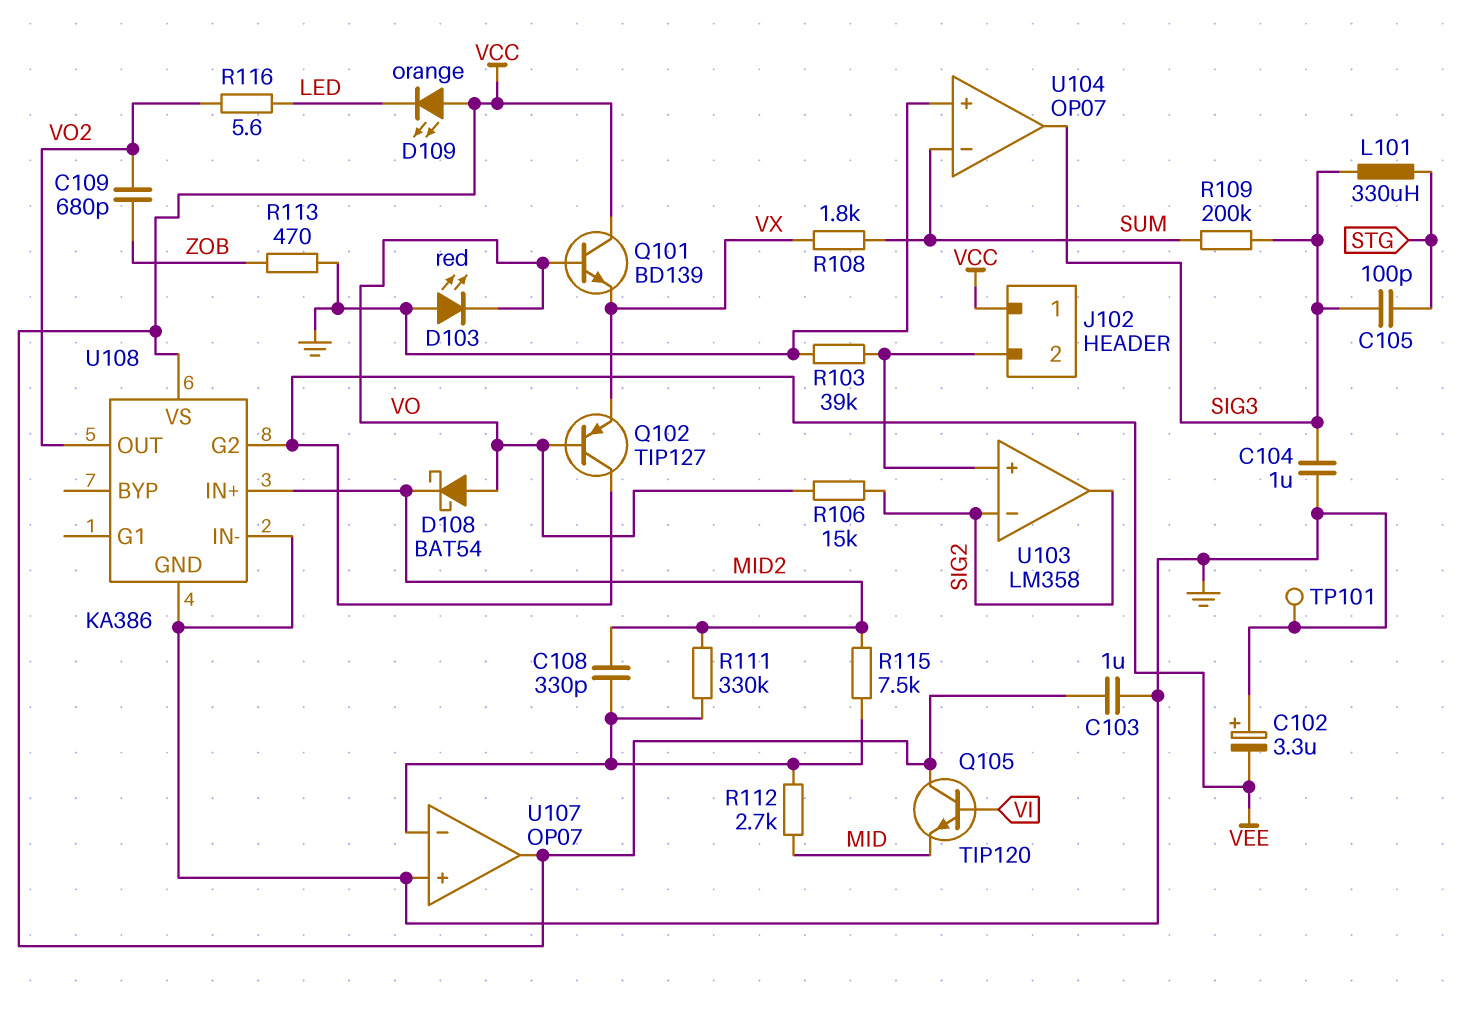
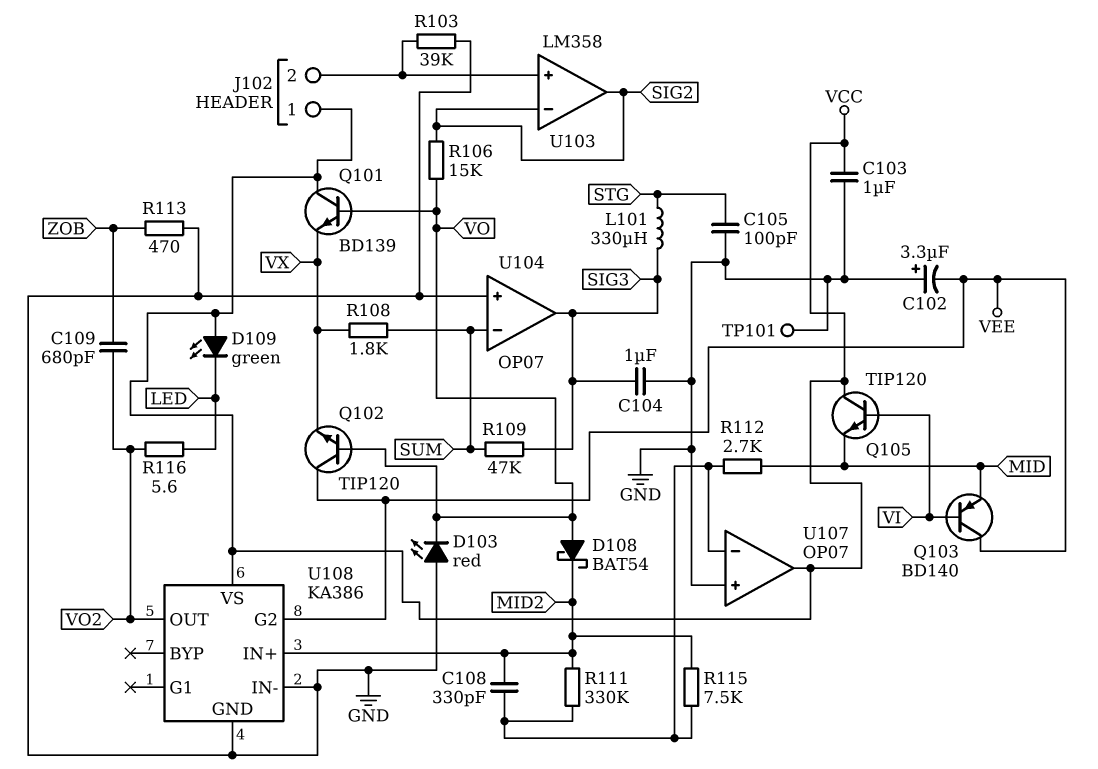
C105: 100pF (SIG3, STG) -> 100pF (GND, STG)
D109: LED orange (A VCC, K LED) -> LED green (A VCC, K LED)
Q102: PNP TIP127 (B VO, C VEE, E VX) -> NPN TIP120 (B VO, C VEE, E VX)
Q103: none -> PNP BD140 (B VI, C VEE, E MID)
R109: 200k (SIG3, SUM) -> 47k (SIG3, SUM)

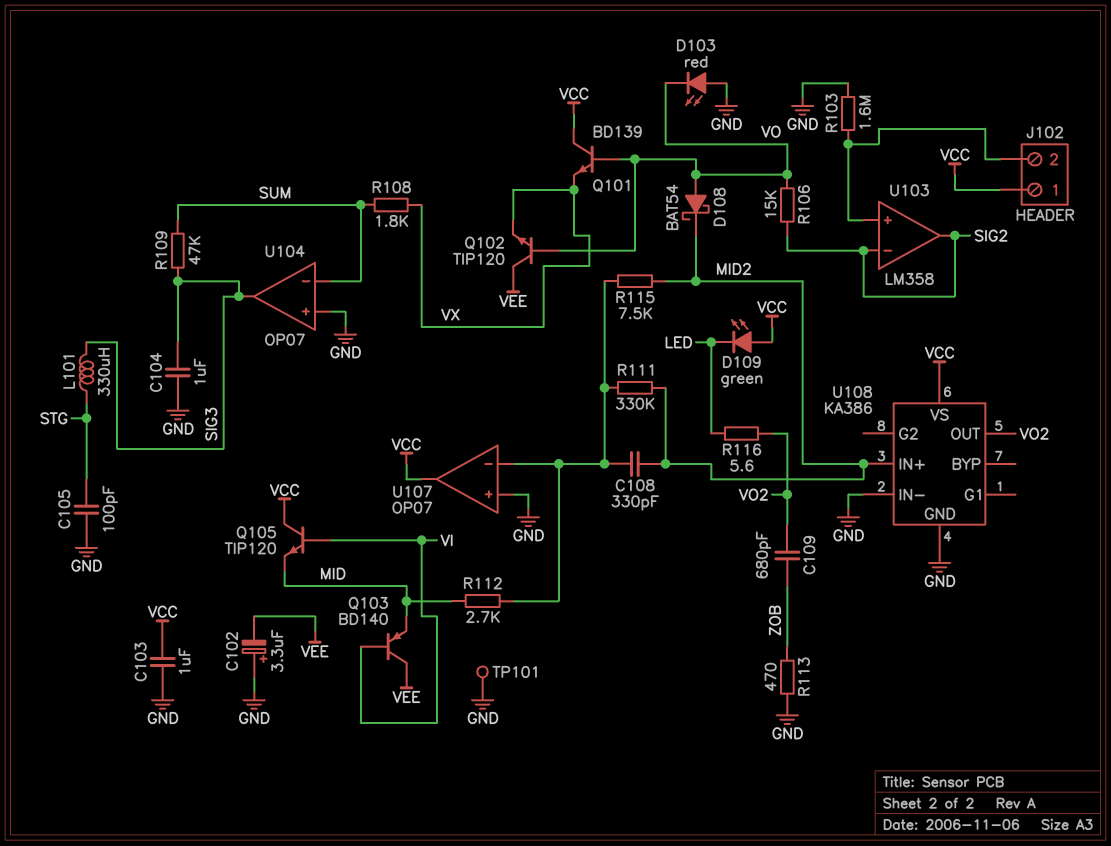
R103: 39k (GND, J102/2) -> 1.6M (GND, J102/2)
U108 pin G2: VEE -> none

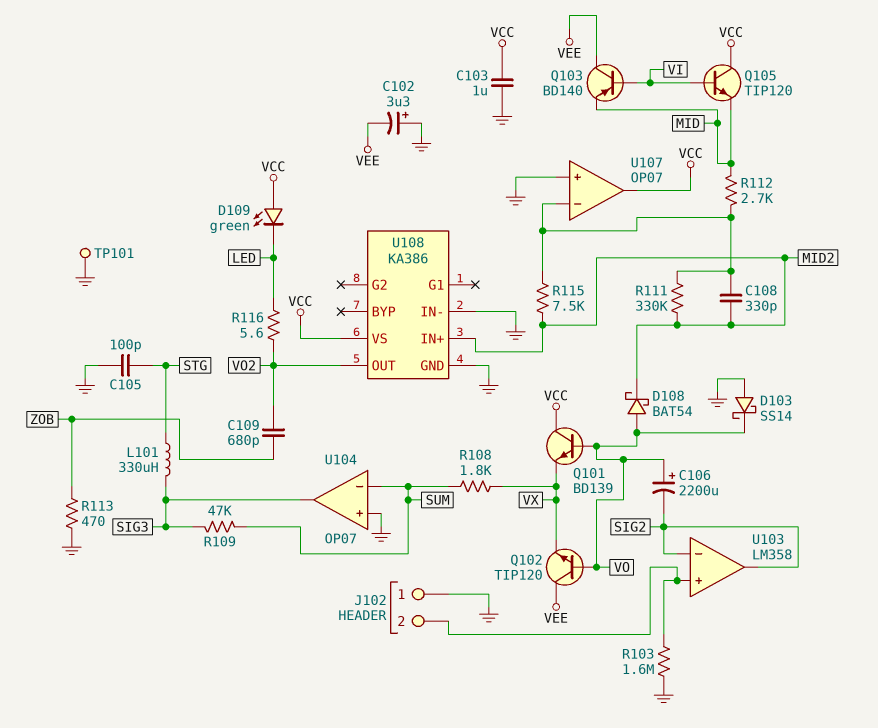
C104: 1uF (GND, SIG3) -> none
C106: none -> 2200uF (plus VO, minus SIG2)
D103: LED red (A GND, K VO) -> schottky SS14 (A GND, K VO)
J102 pin 1: VCC -> GND
R106: 15k (SIG2, VO) -> none

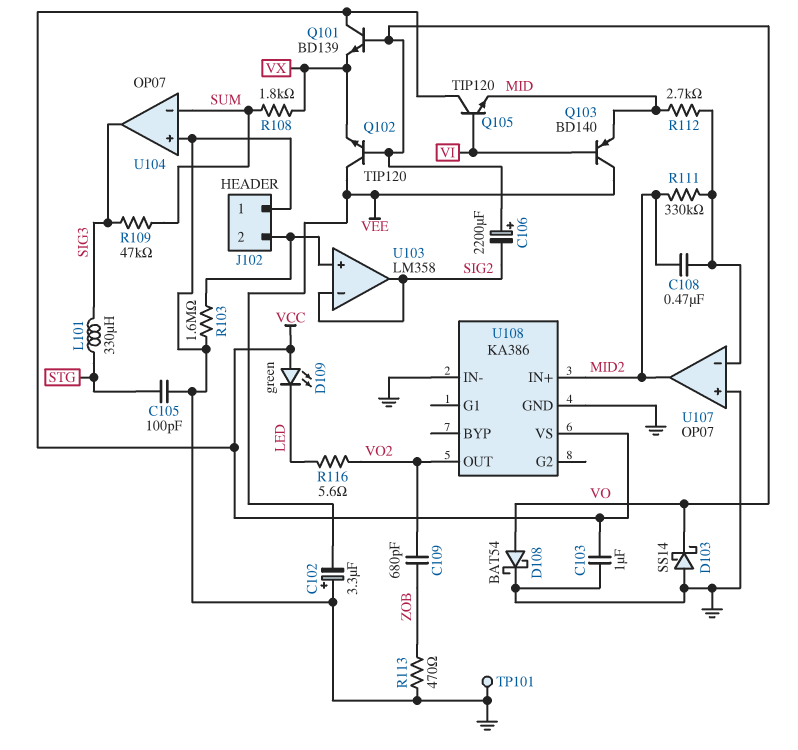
C108: 330pF (MID2, U107/in-) -> 470nF (MID2, U107/in-)
D108: schottky BAT54 (A VO, K MID2) -> schottky BAT54 (A VO, K GND)
R115: 7.5k (MID2, U107/in-) -> none
U107 pin out: VCC -> MID2

